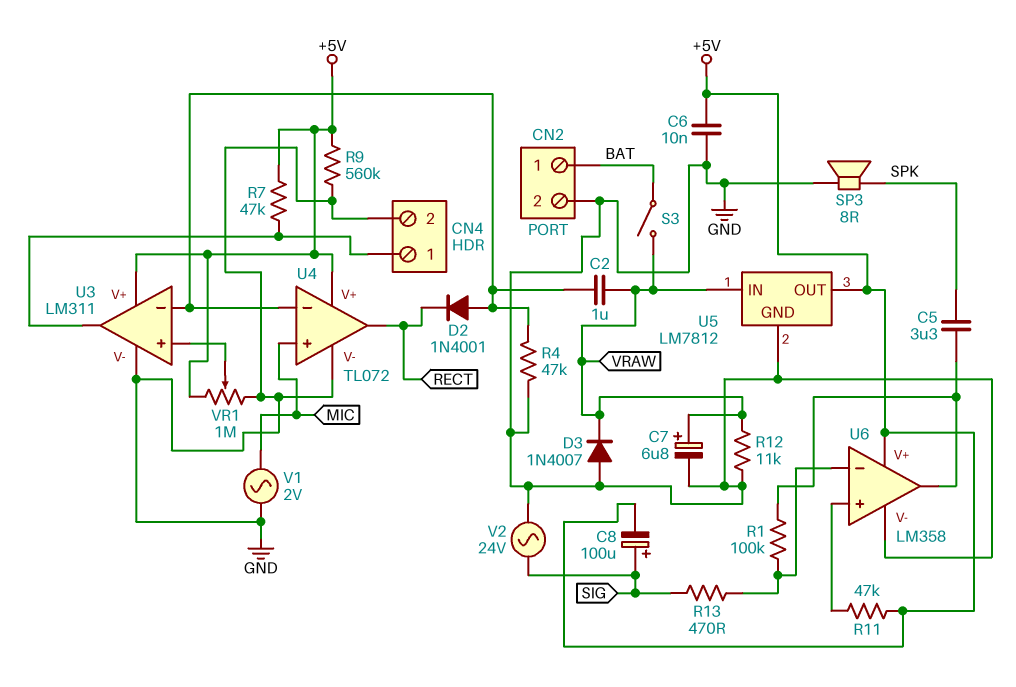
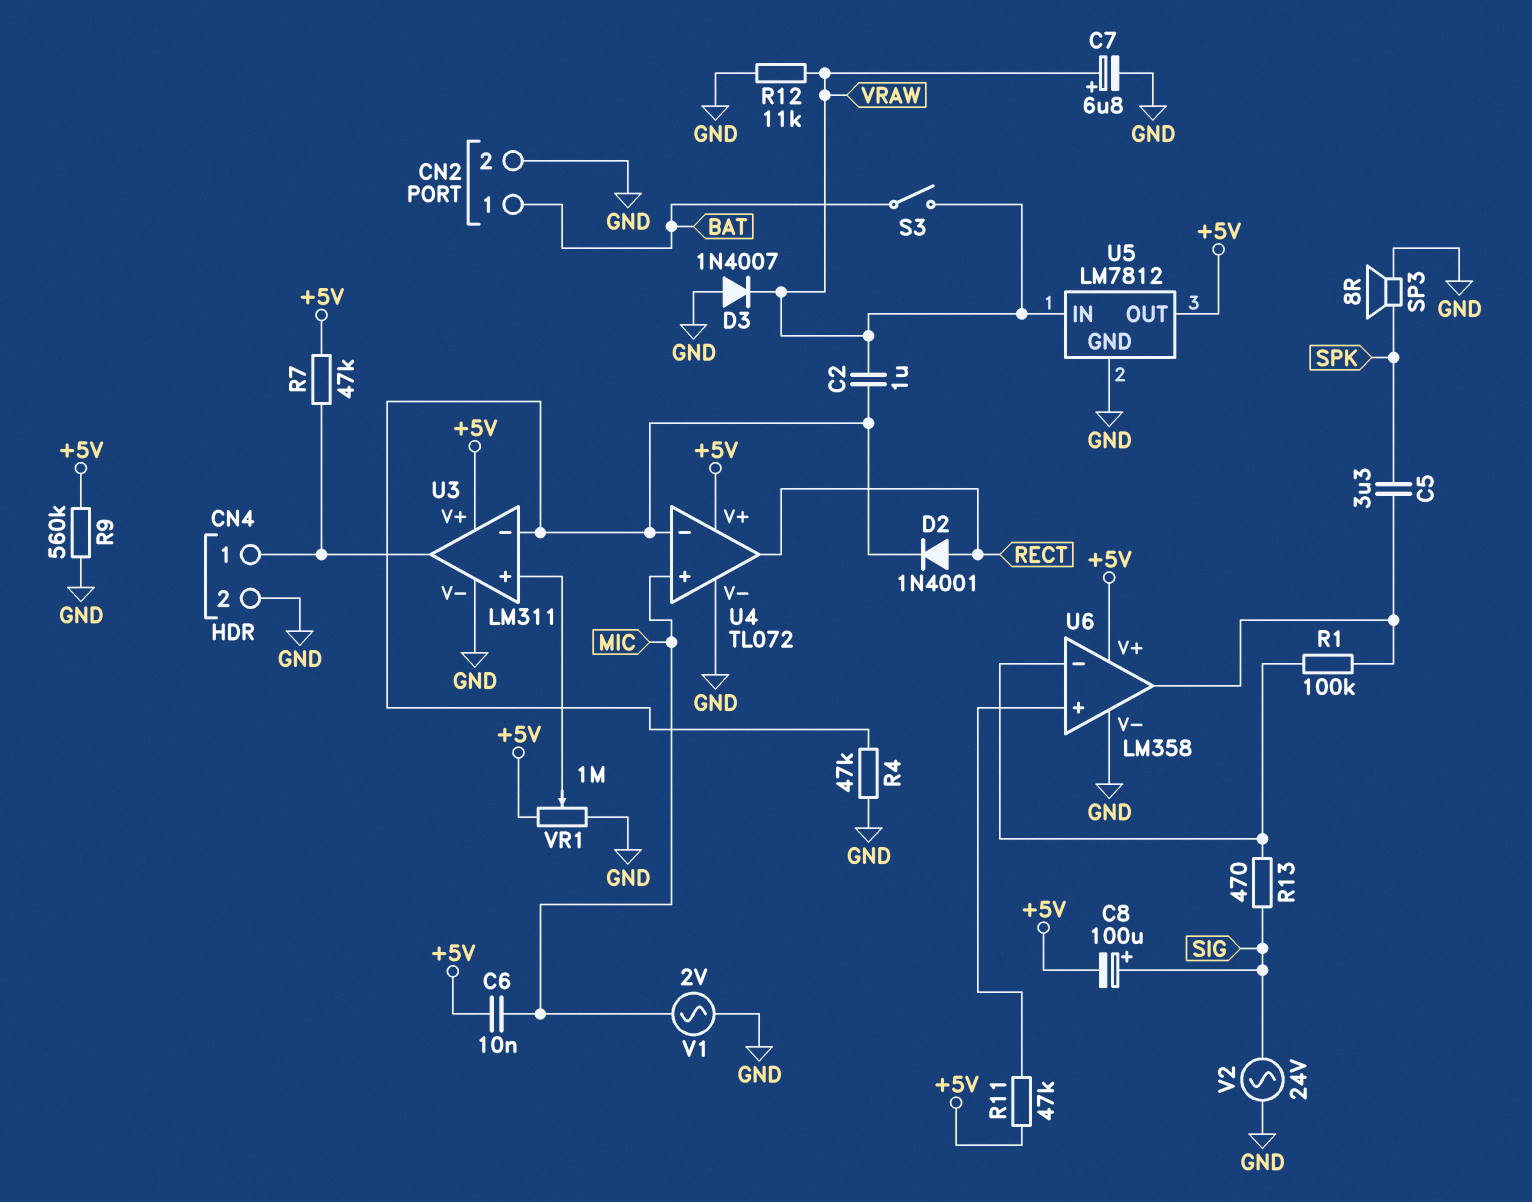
C6: 10nF (+5V, GND) -> 10nF (+5V, MIC)
D2: diode 1N4001 (A U3/in-, K RECT) -> diode 1N4001 (A RECT, K U3/in-)

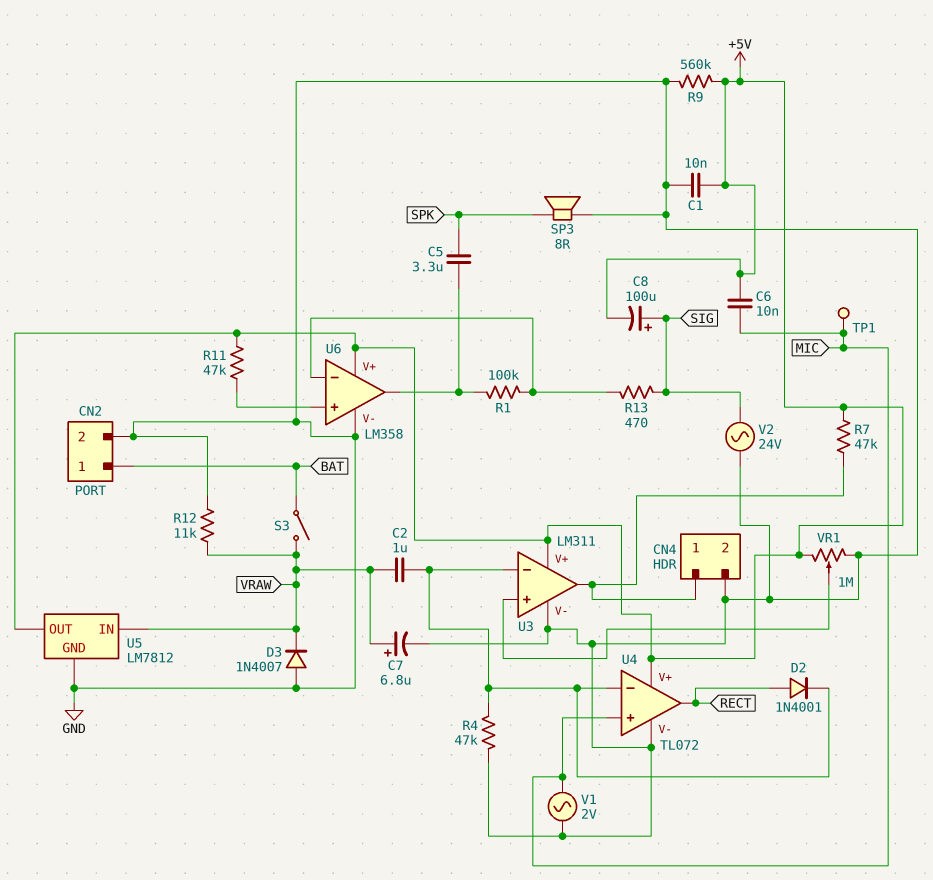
C1: none -> 10nF (+5V, GND)
TP1: none -> test point (MIC)

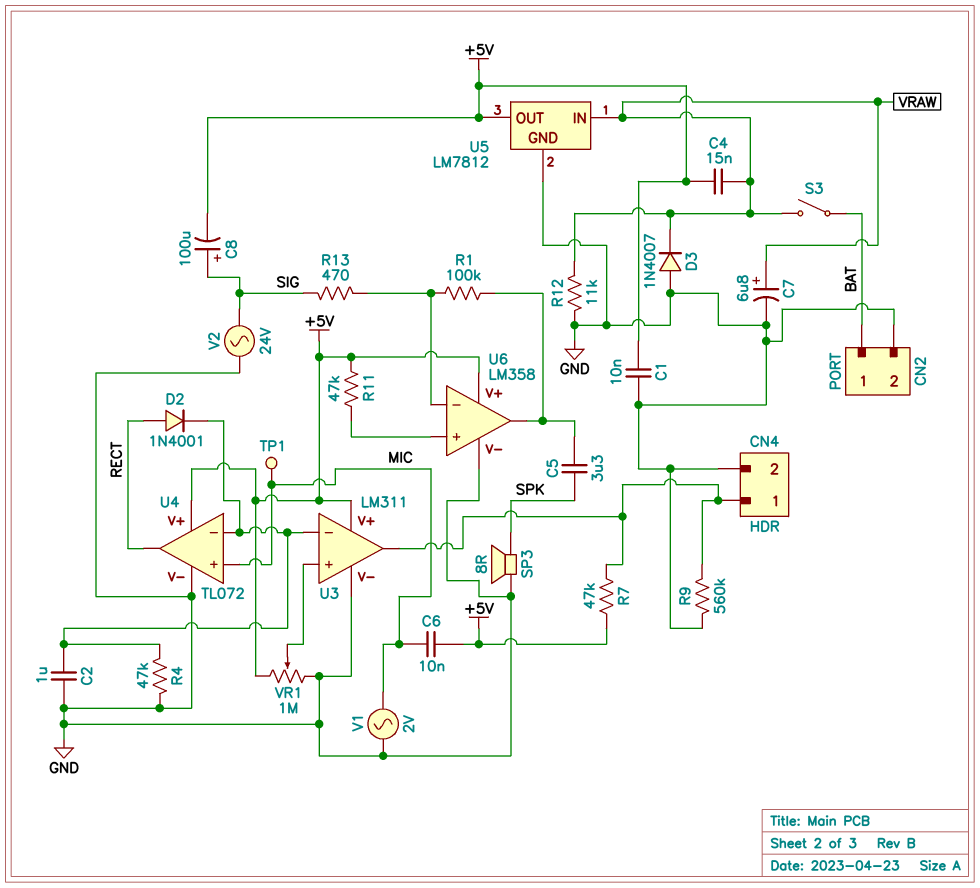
C2: 1uF (U3/in-, VRAW) -> 1uF (GND, U3/in-)
C4: none -> 15nF (+5V, VRAW)
R9: 560k (+5V, GND) -> 560k (CN4/1, GND)

